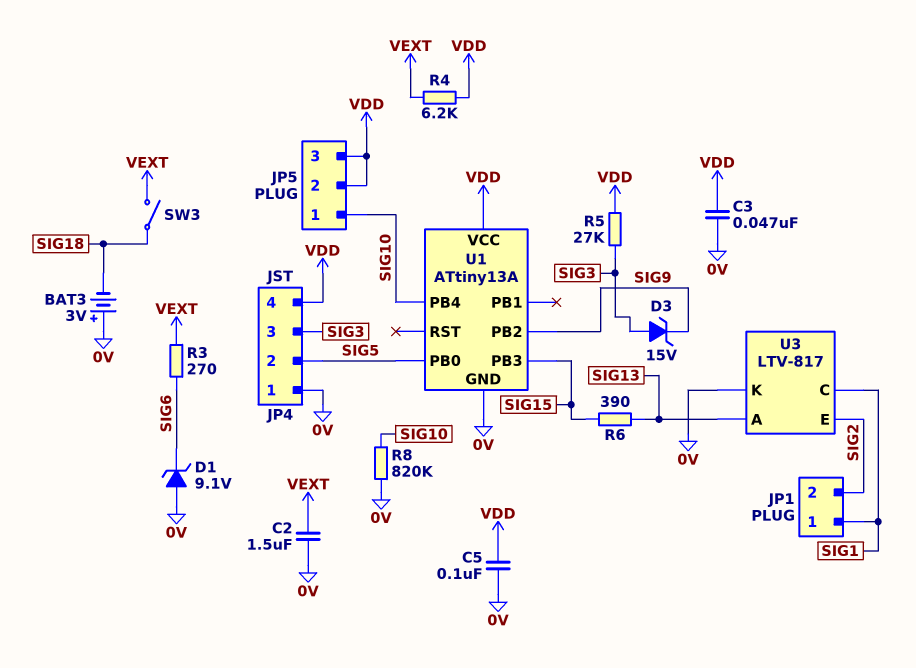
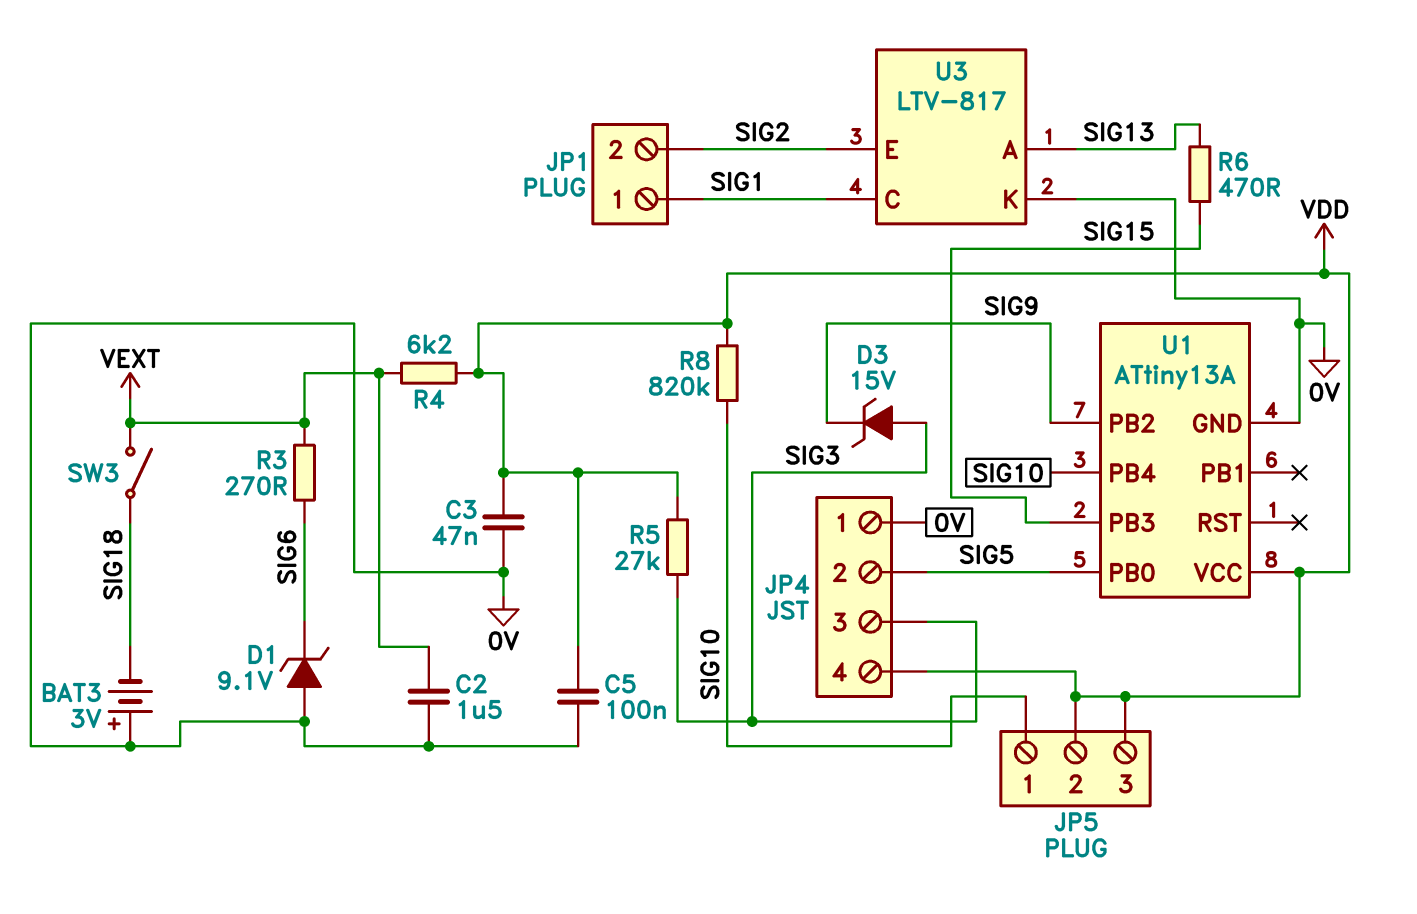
R6: 390 (SIG13, SIG15) -> 470 (SIG13, SIG15)
R8: 820k (0V, SIG10) -> 820k (SIG10, VDD)

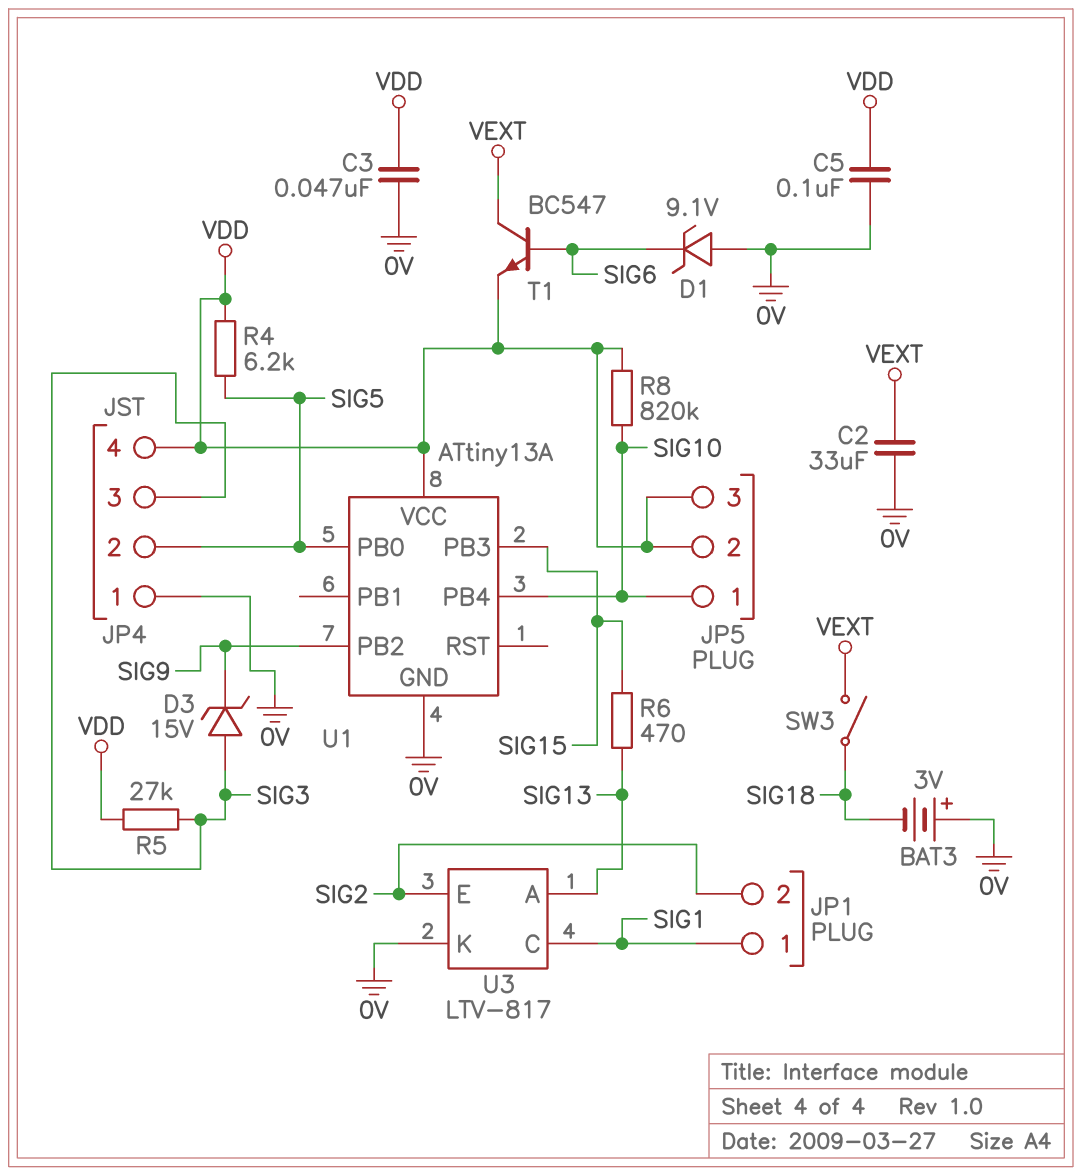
C2: 1.5uF (0V, VEXT) -> 33uF (0V, VEXT)
R3: 270 (SIG6, VEXT) -> none
R4: 6.2k (VDD, VEXT) -> 6.2k (SIG5, VDD)
T1: none -> NPN BC547 (B SIG6, C VEXT, E VDD)

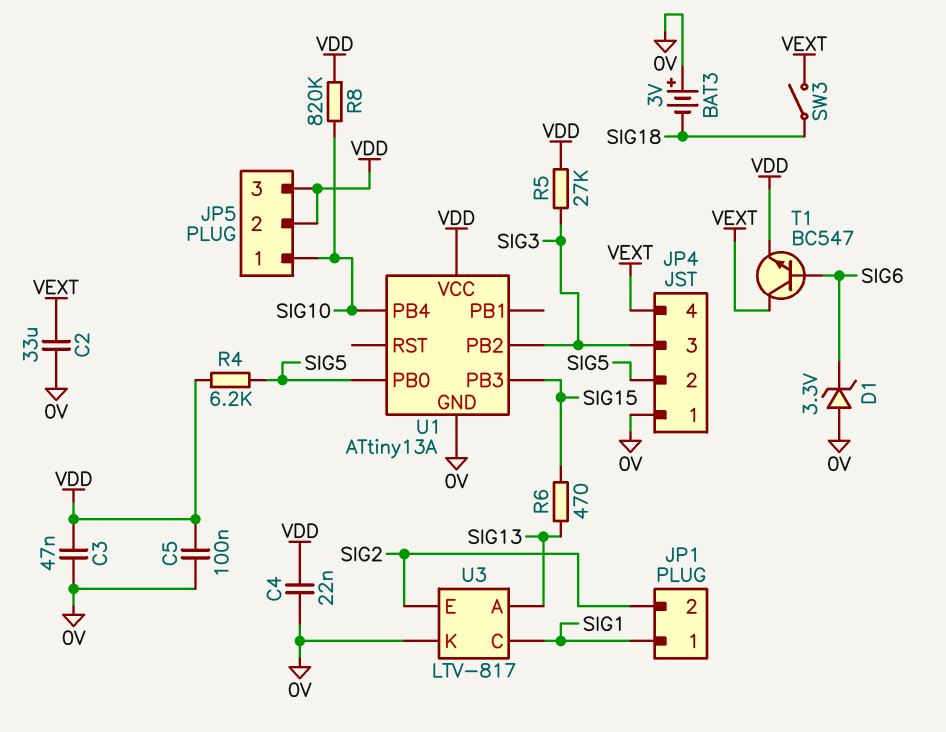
C4: none -> 22nF (0V, VDD)
D1: zener 9.1V (A 0V, K SIG6) -> zener 3.3V (A 0V, K SIG6)
D3: zener 15V (A SIG3, K SIG9) -> none
JP4 pin 4: VDD -> VEXT
U1 pin PB2: SIG9 -> SIG3

